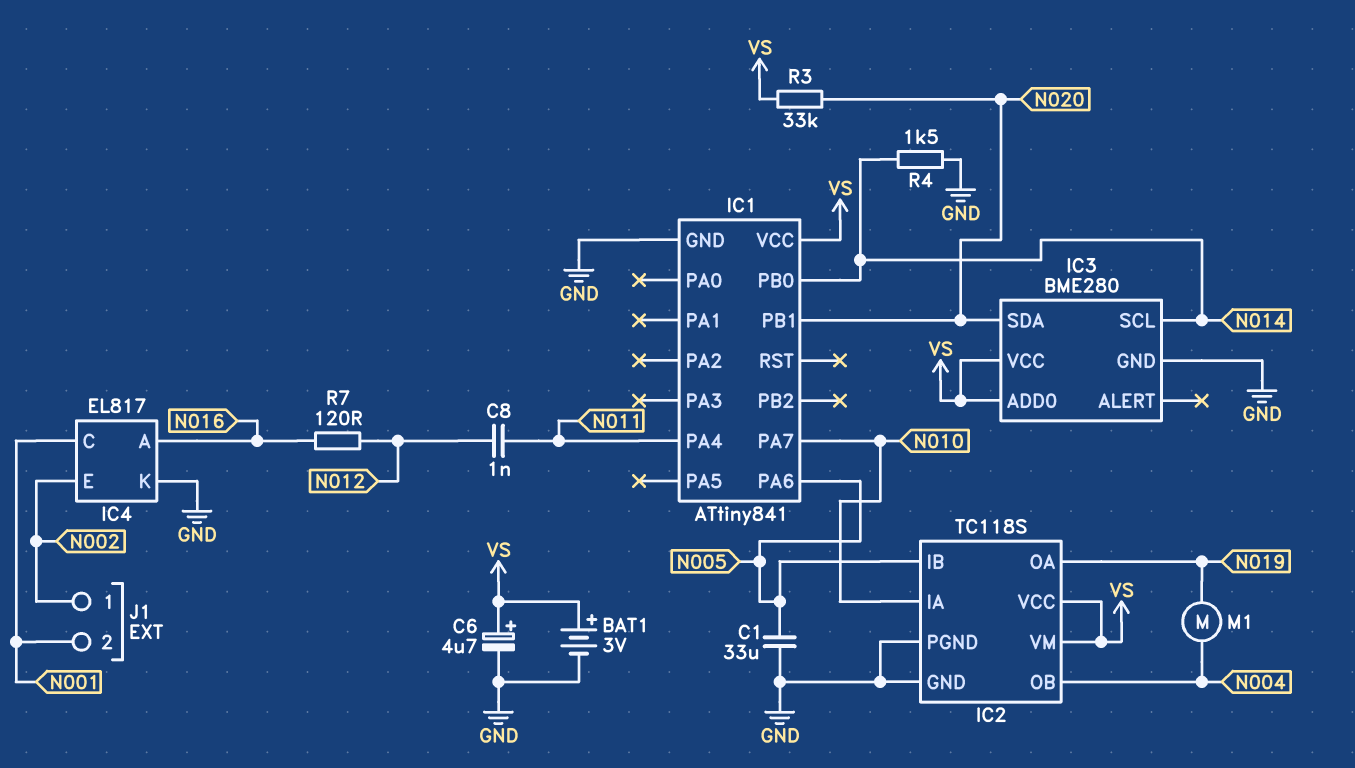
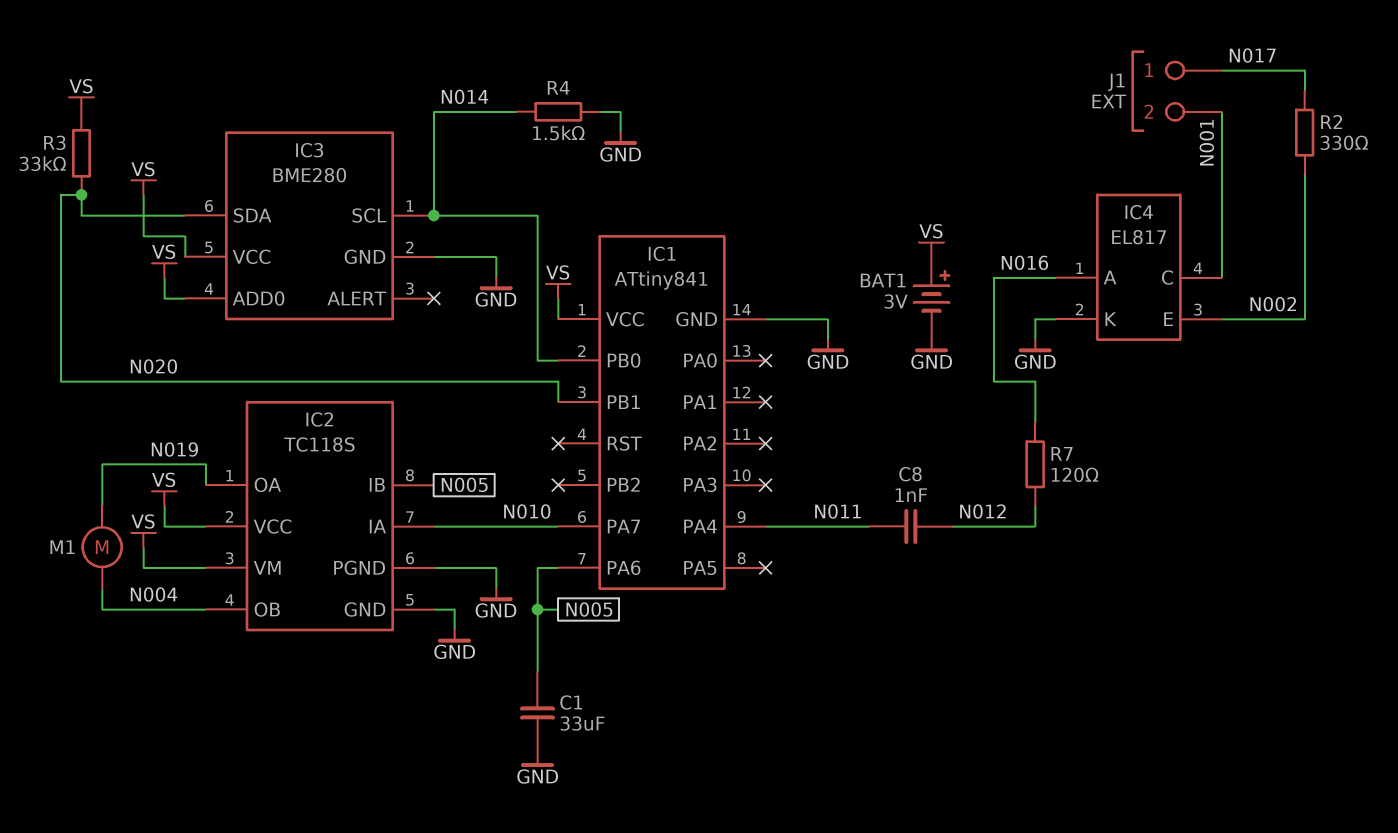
C6: 4.7uF (plus VS, minus GND) -> none
J1 pin 1: N002 -> N017
R2: none -> 330 (N002, N017)

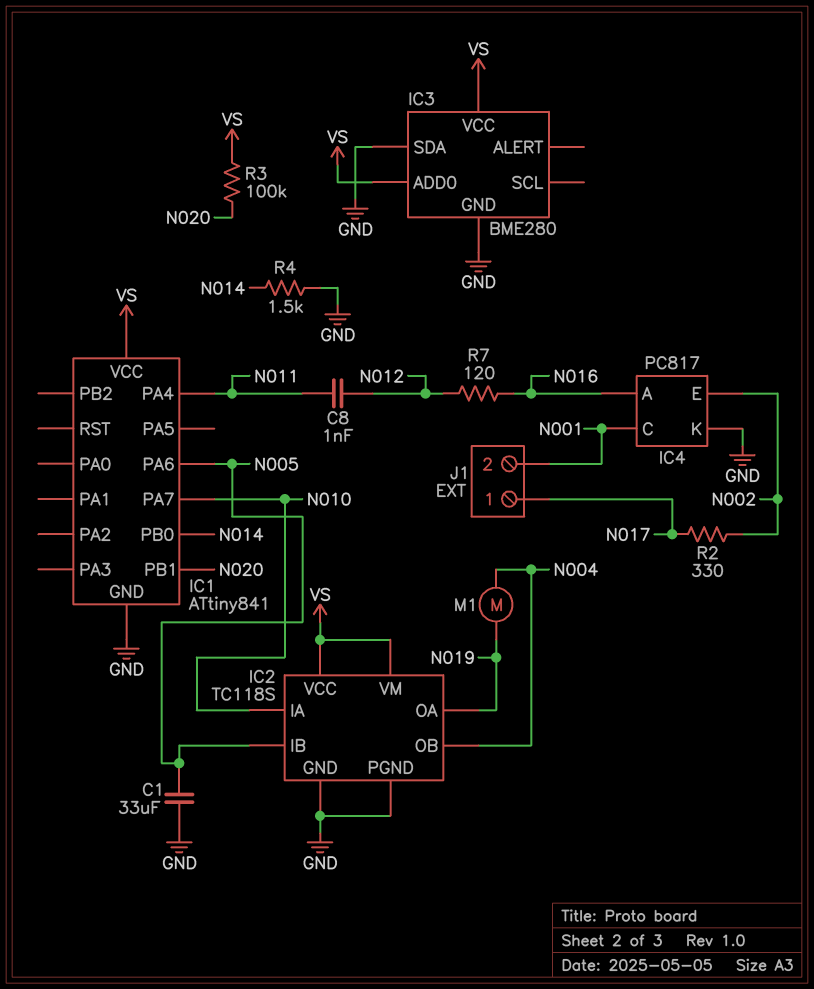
BAT1: 3V (plus VS, minus GND) -> none
IC3 pin SCL: N014 -> none
IC3 pin SDA: N020 -> GND
IC4: EL817 -> PC817
R3: 33k (N020, VS) -> 100k (N020, VS)

